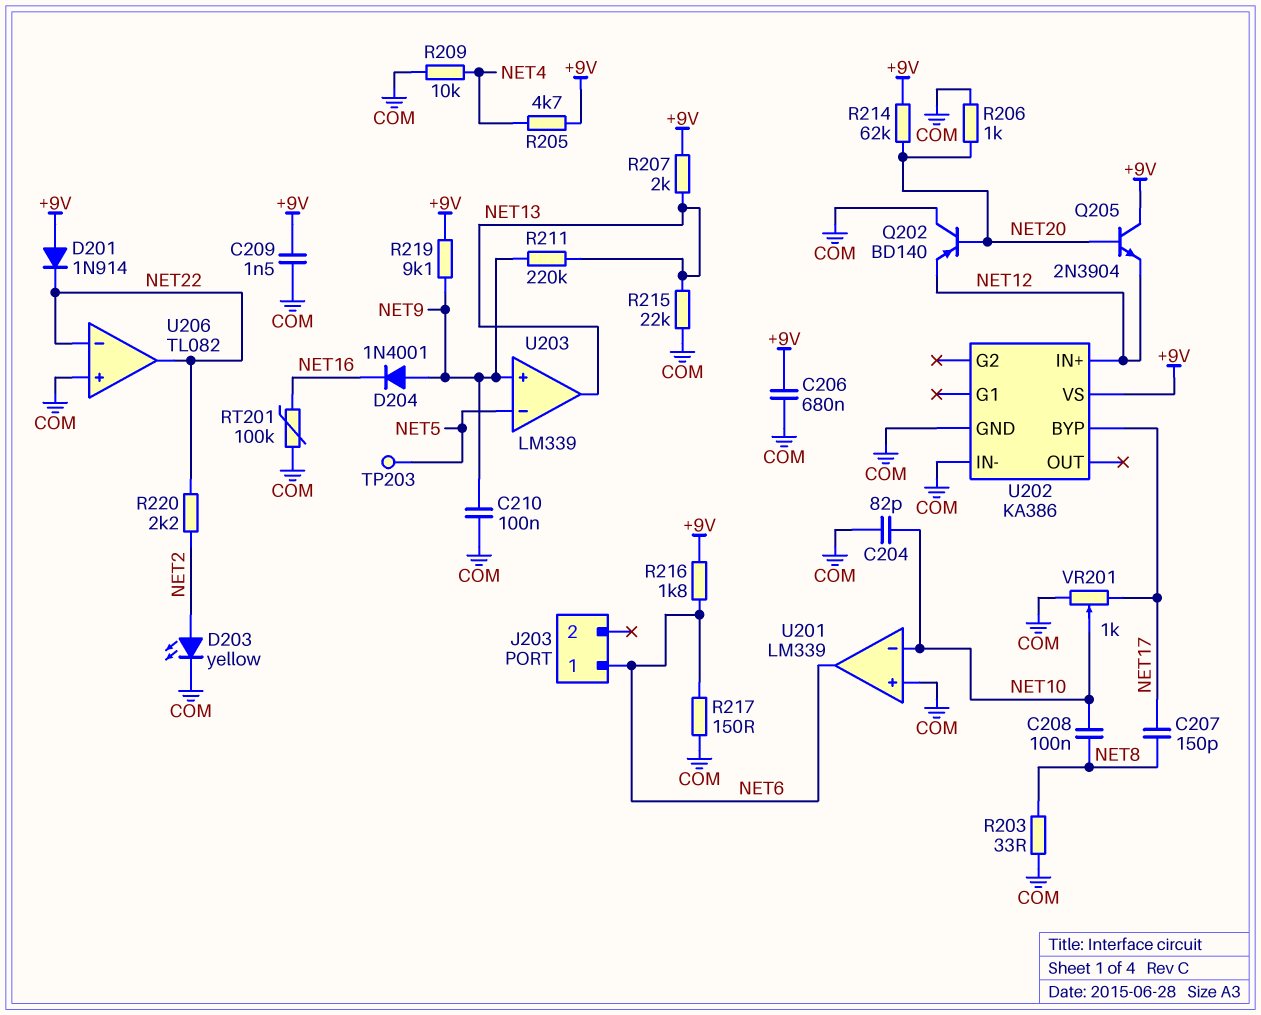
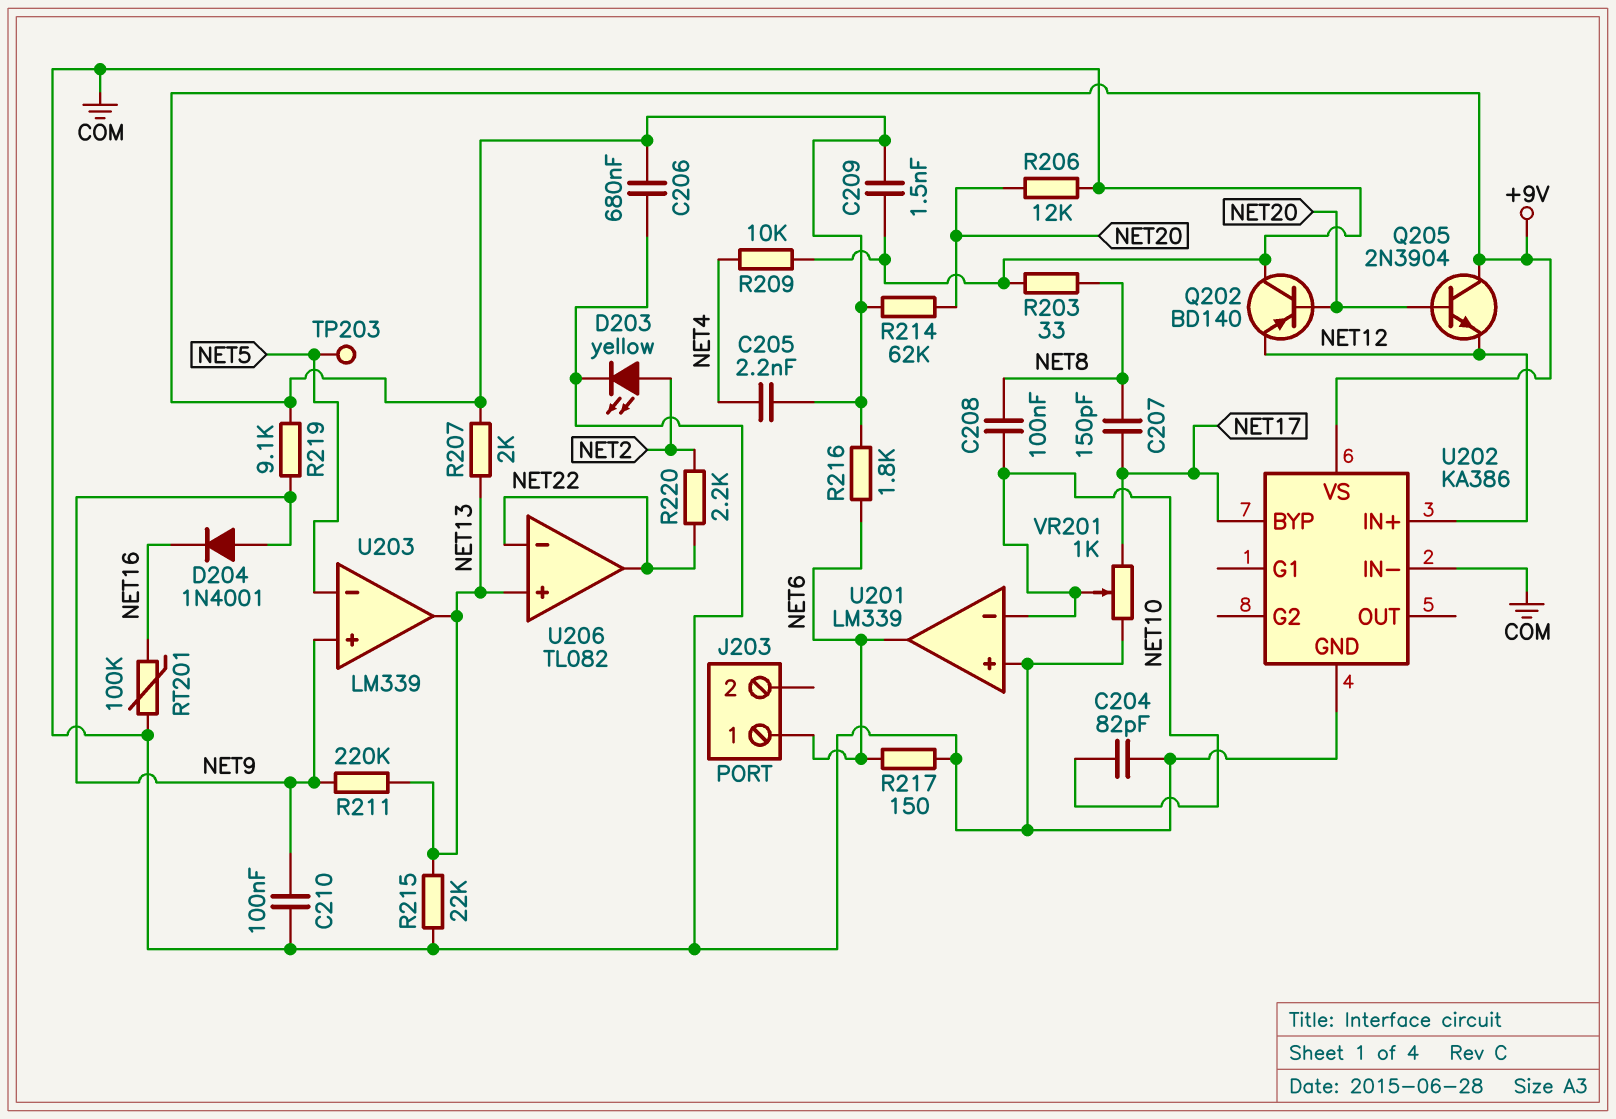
C205: none -> 2.2nF (+9V, NET4)
D201: diode 1N914 (A +9V, K NET22) -> none
R205: 4.7k (+9V, NET4) -> none
R206: 1k (COM, NET20) -> 12k (COM, NET20)
U206 pin in+: COM -> NET13

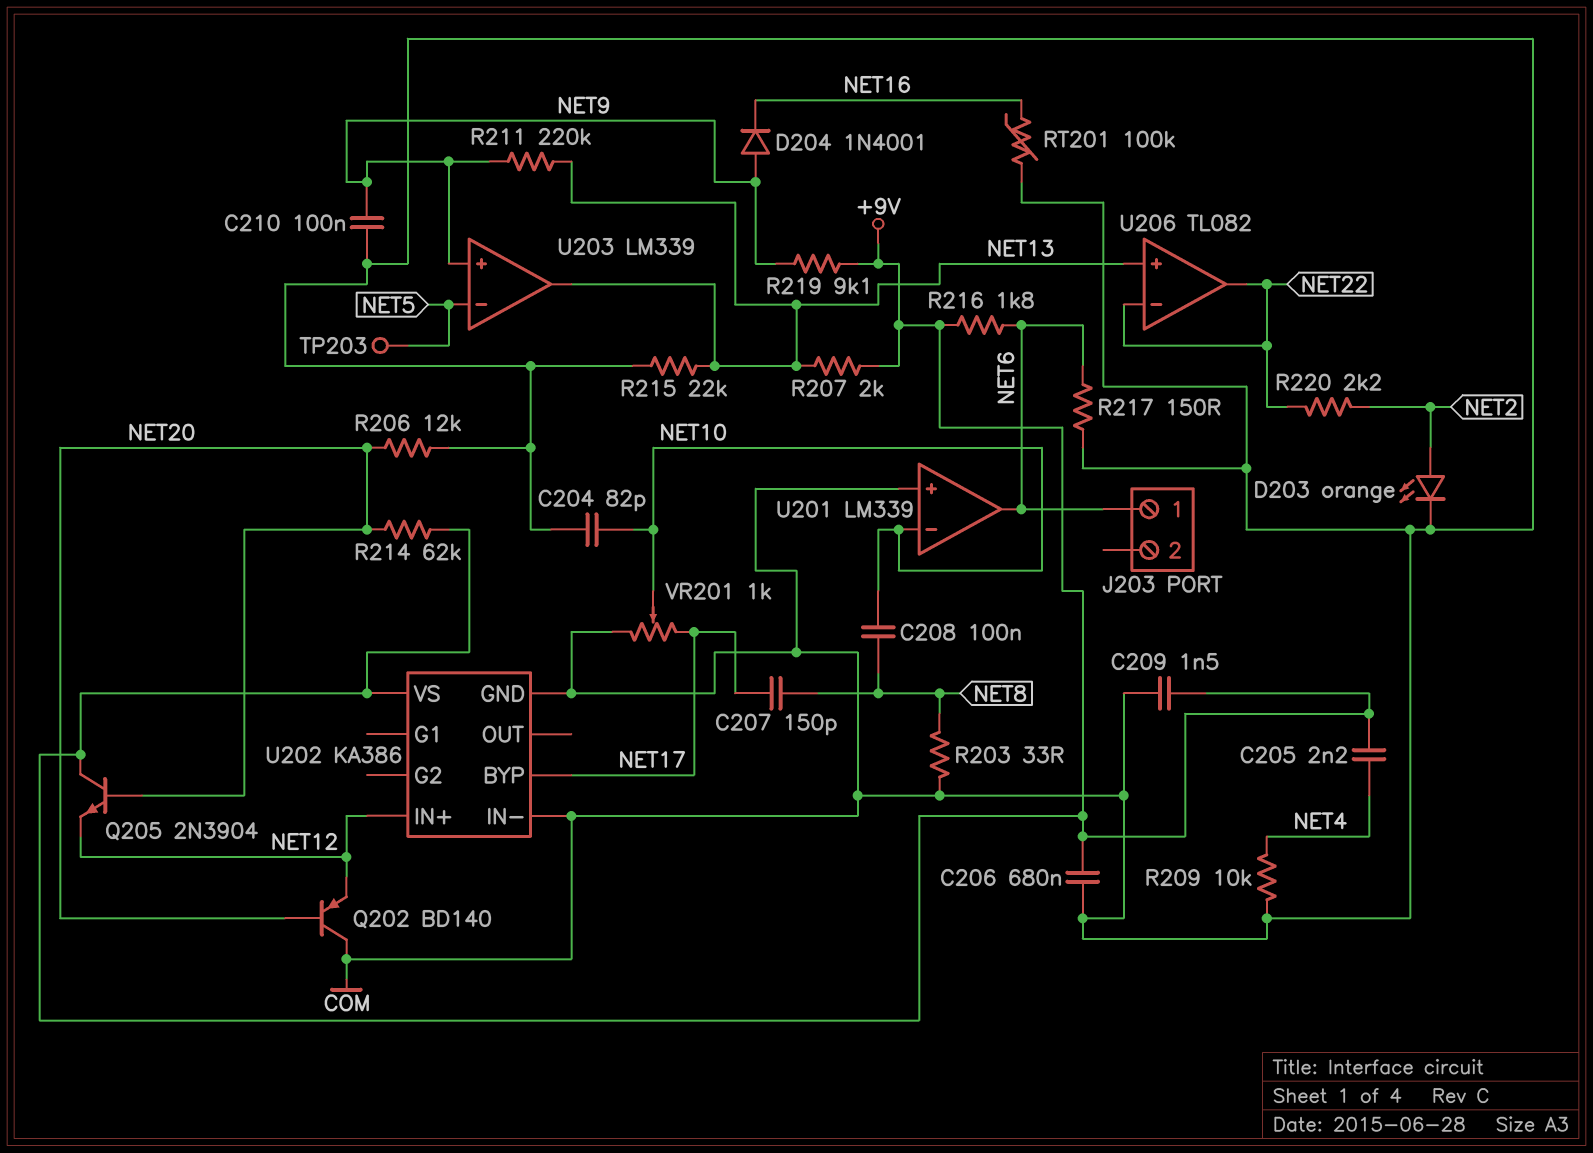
D203: LED yellow (A NET2, K COM) -> LED orange (A NET2, K COM)

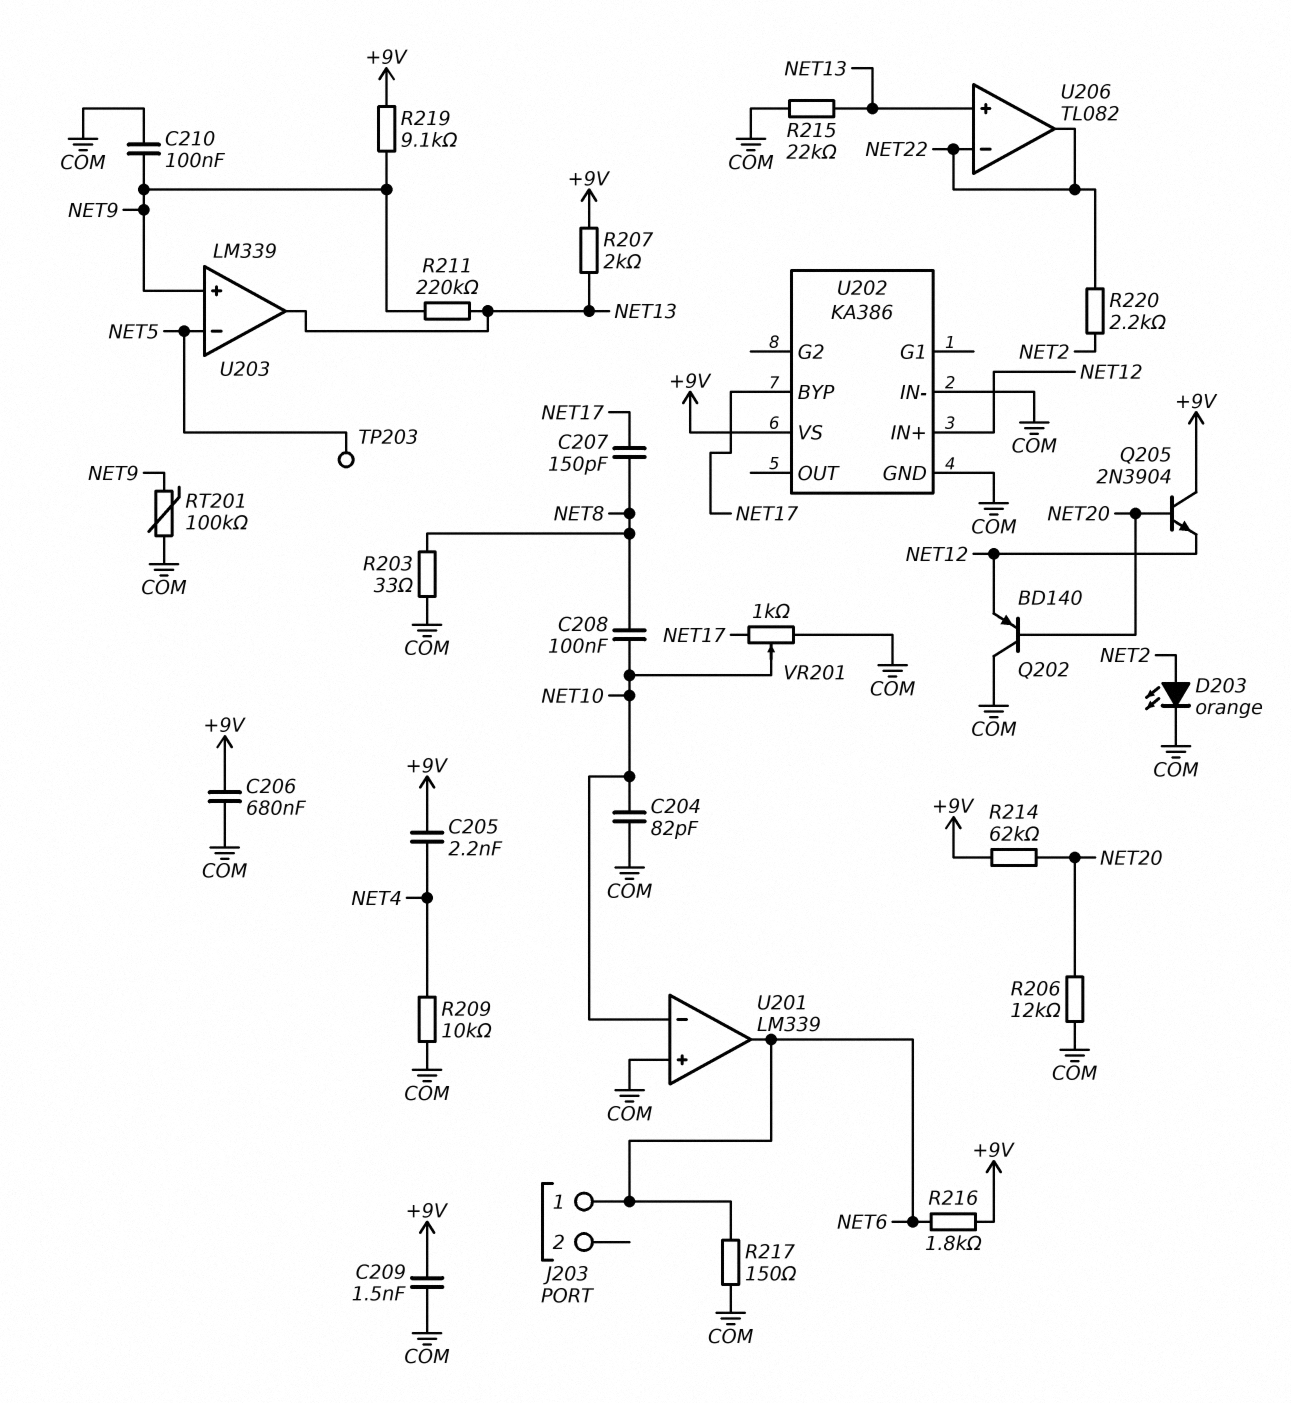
D204: diode 1N4001 (A NET9, K NET16) -> none
RT201: 100k (COM, NET16) -> 100k (COM, NET9)

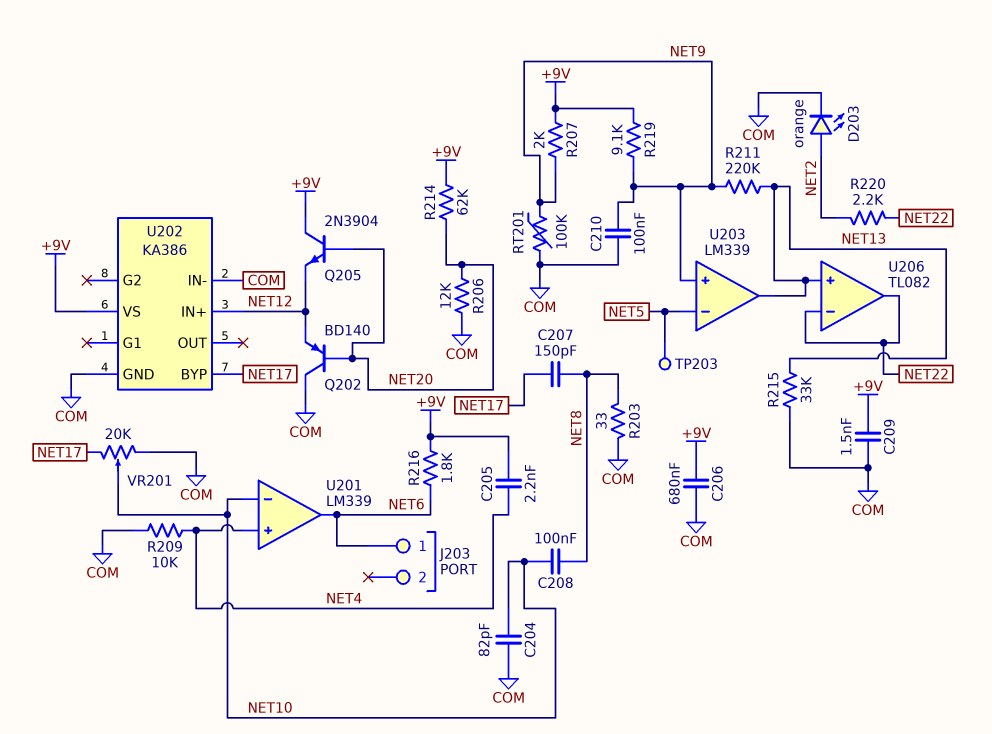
R207: 2k (+9V, NET13) -> 2k (+9V, NET9)
R215: 22k (COM, NET13) -> 33k (COM, NET13)
R217: 150 (COM, NET6) -> none
U201 pin in+: COM -> NET4
VR201: 1k (COM, NET17, wiper NET10) -> 20k (COM, NET17, wiper NET10)

